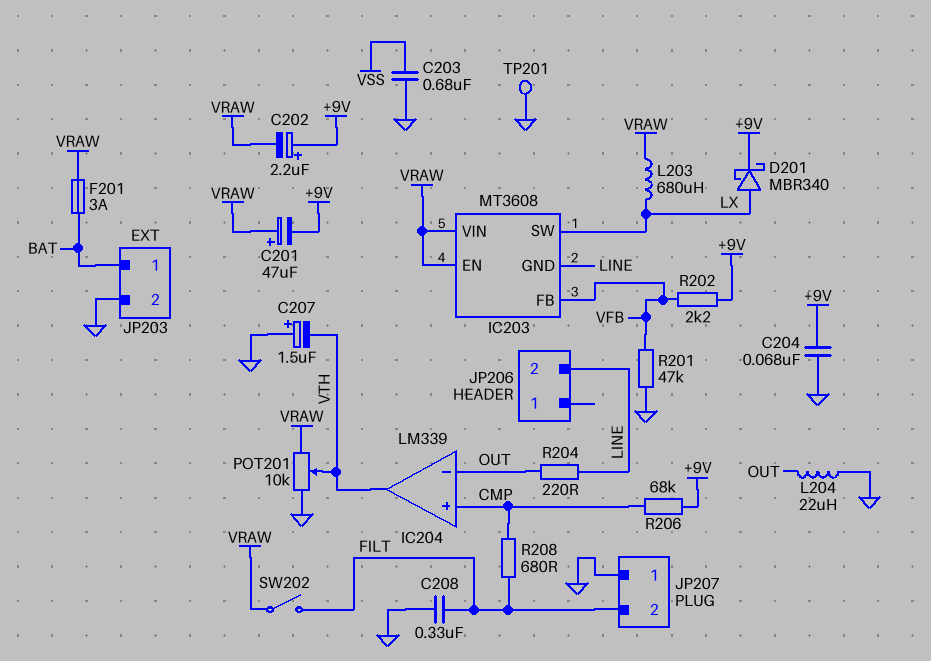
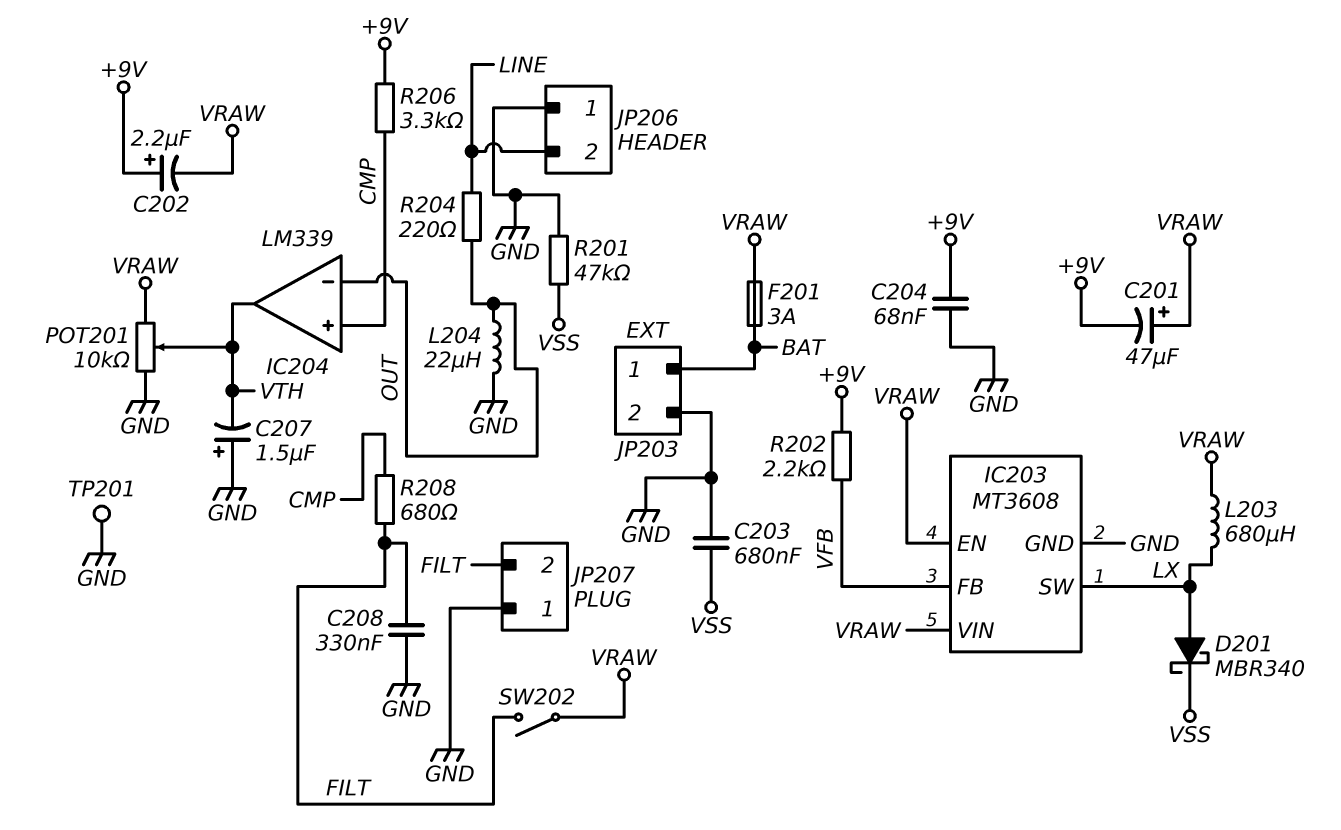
D201: schottky MBR340 (A LX, K +9V) -> schottky MBR340 (A LX, K VSS)
IC203 pin GND: LINE -> GND
JP206 pin 1: none -> GND
R201: 47k (GND, VFB) -> 47k (GND, VSS)
R206: 68k (+9V, CMP) -> 3.3k (+9V, CMP)

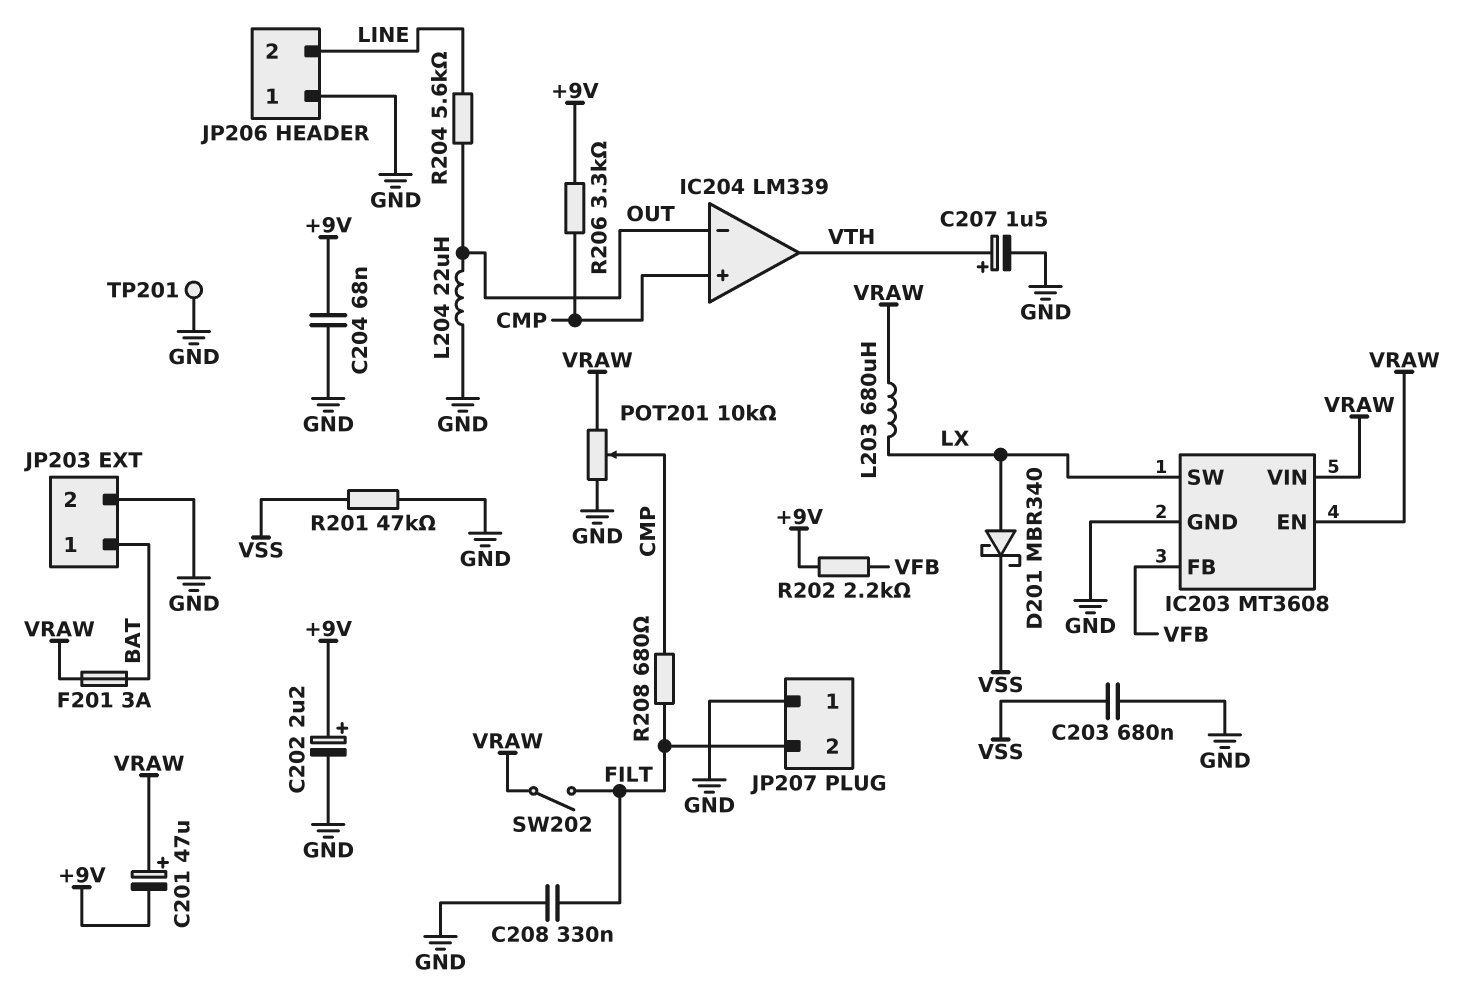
C202: 2.2uF (plus +9V, minus VRAW) -> 2.2uF (plus +9V, minus GND)
C207: 1.5uF (plus GND, minus VTH) -> 1.5uF (plus VTH, minus GND)
POT201: 10k (GND, VRAW, wiper VTH) -> 10k (GND, VRAW, wiper CMP)
R204: 220 (LINE, OUT) -> 5.6k (LINE, OUT)

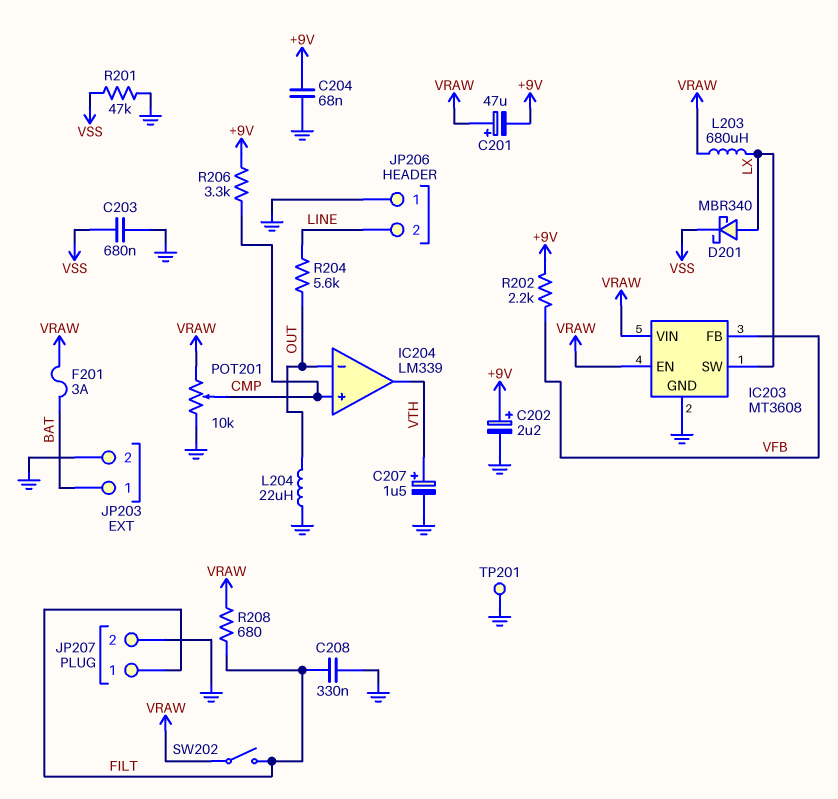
JP207 pin 1: GND -> FILT
JP207 pin 2: FILT -> GND
R208: 680 (CMP, FILT) -> 680 (FILT, VRAW)

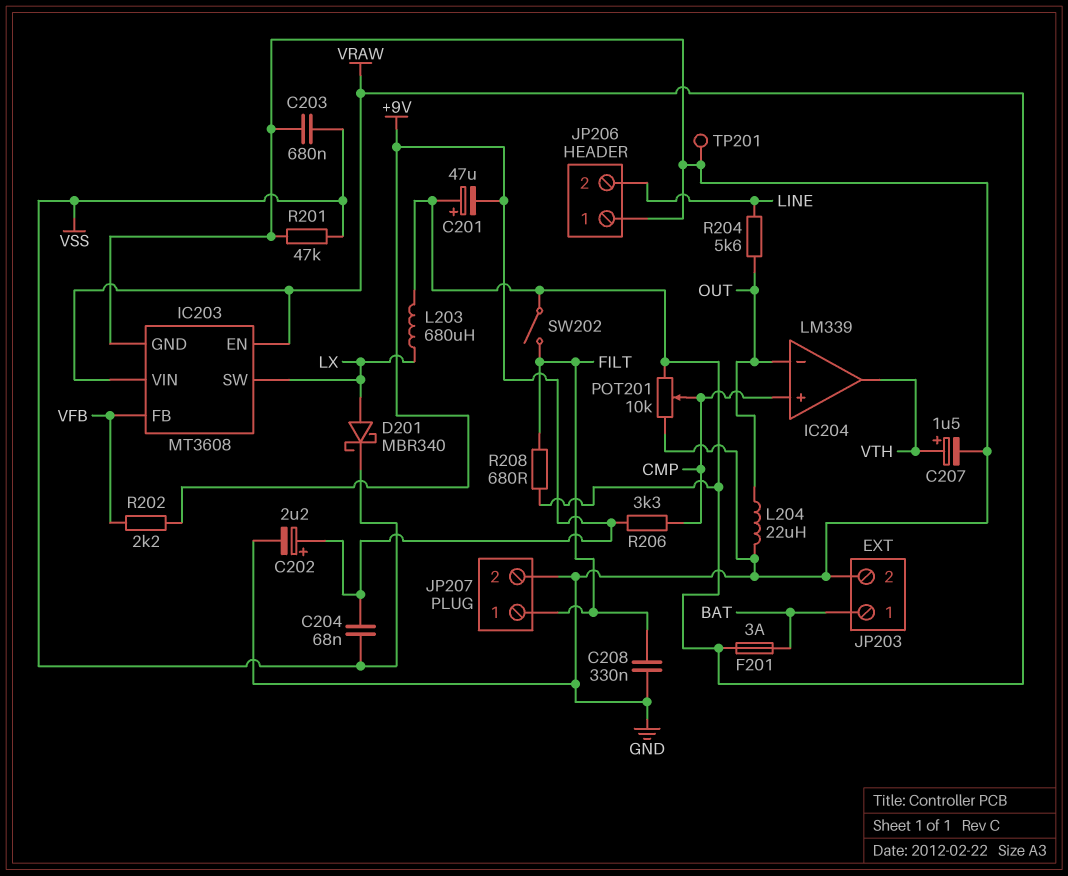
C204: 68nF (+9V, GND) -> 68nF (+9V, VSS)

